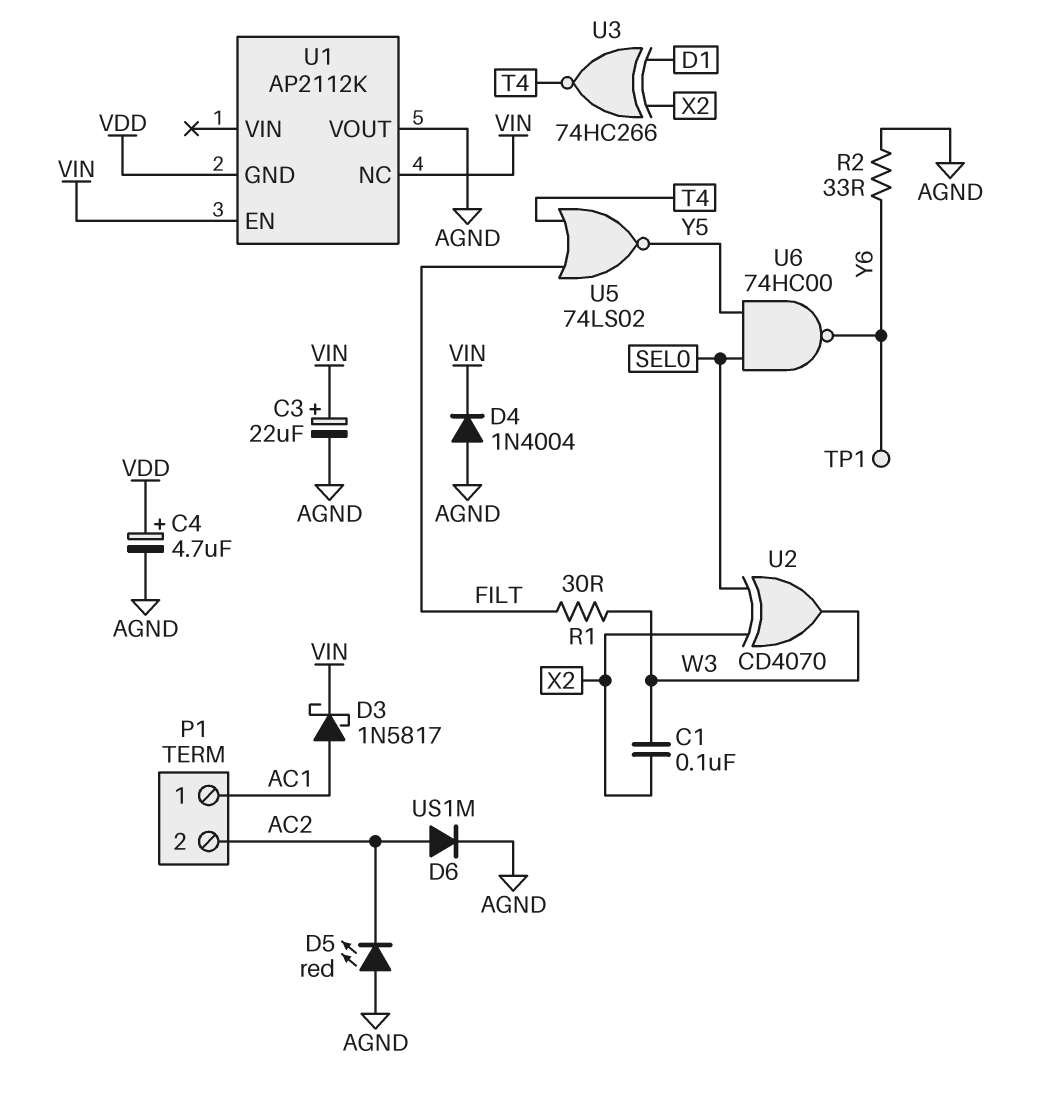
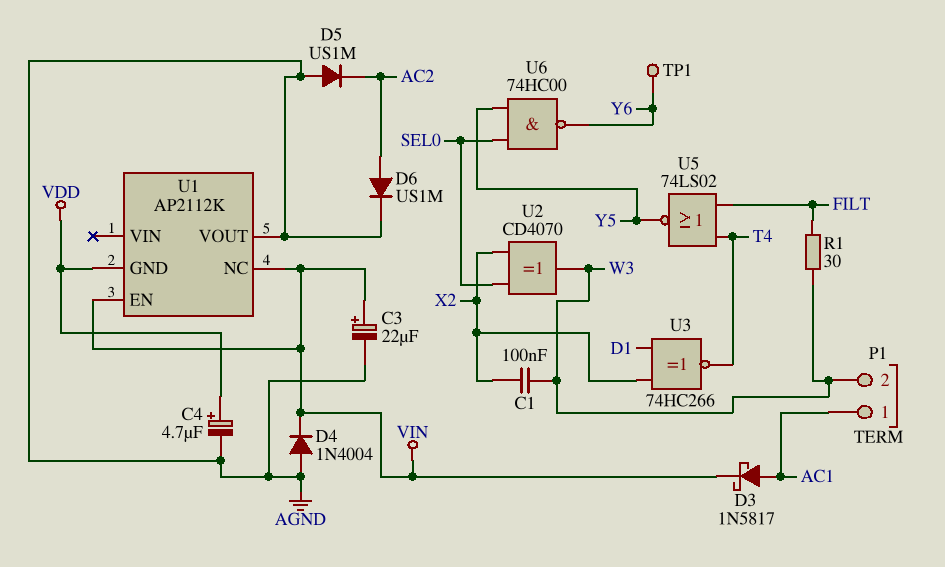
D5: LED red (A AGND, K AC2) -> diode US1M (A AGND, K AC2)
P1 pin 2: AC2 -> W3
R2: 33 (AGND, Y6) -> none

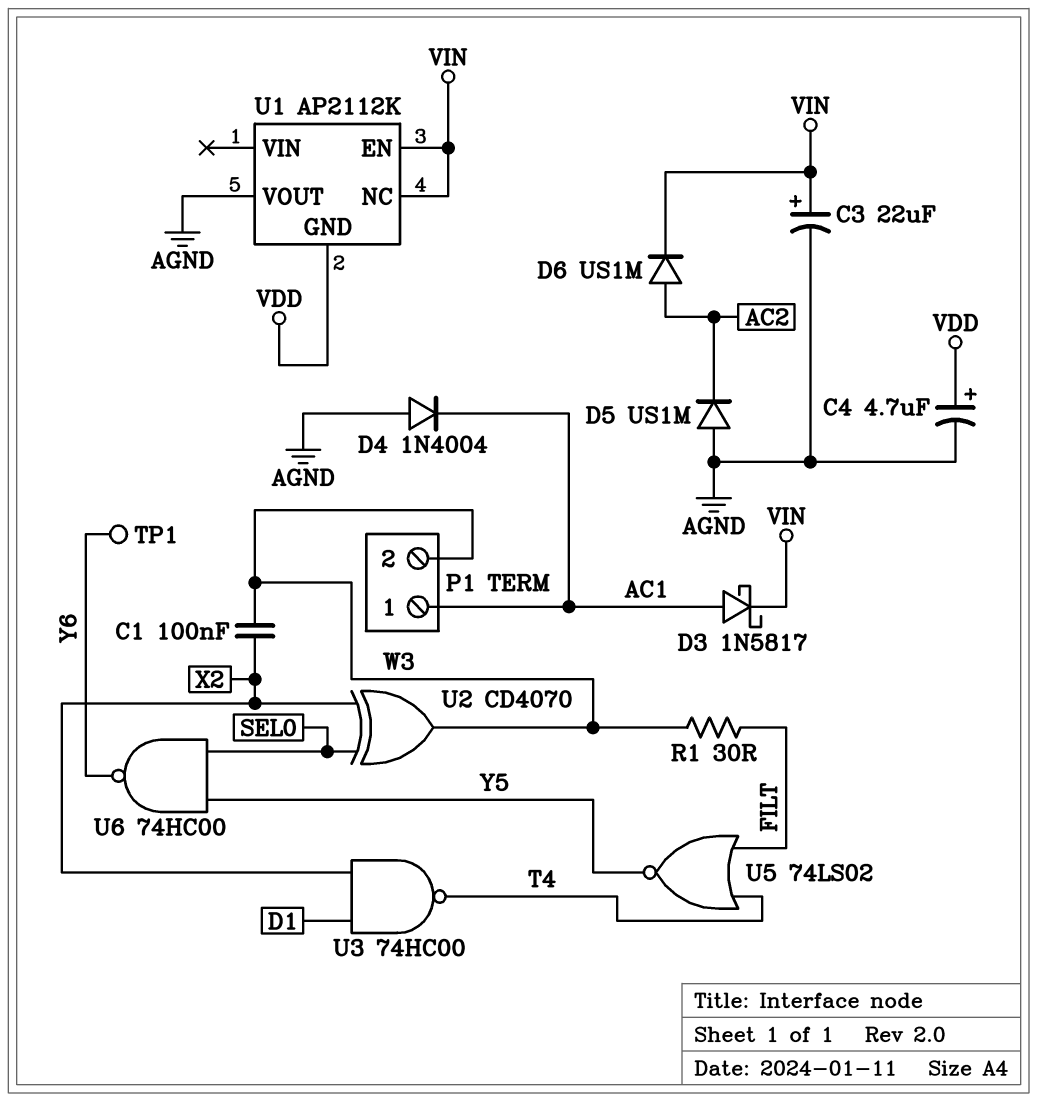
D4: diode 1N4004 (A AGND, K VIN) -> diode 1N4004 (A AGND, K AC1)
D6: diode US1M (A AC2, K AGND) -> diode US1M (A AC2, K VIN)
U3: XNOR 74HC266 (in D1, in X2, out T4) -> NAND 74HC00 (in D1, in X2, out T4)

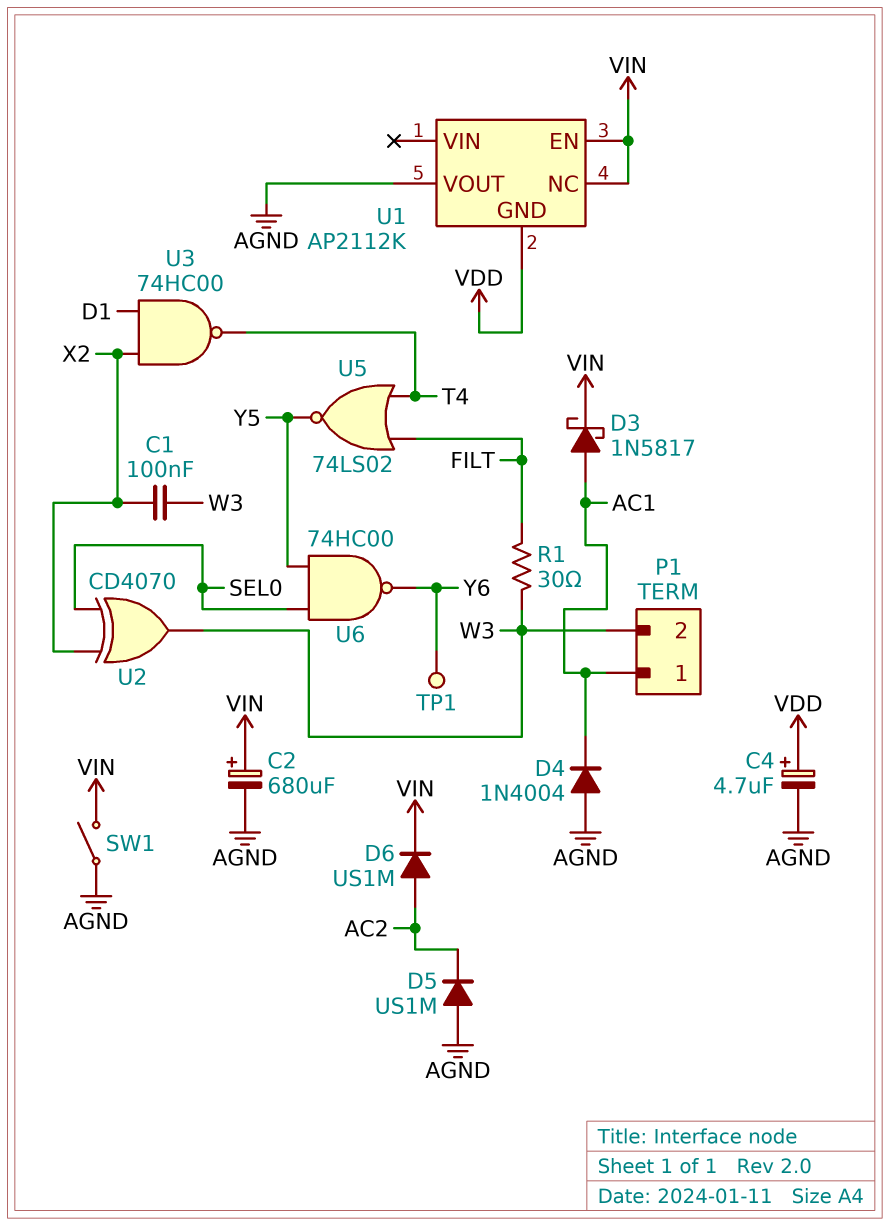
C2: none -> 680uF (plus VIN, minus AGND)
C3: 22uF (plus VIN, minus AGND) -> none
SW1: none -> switch (AGND, VIN)

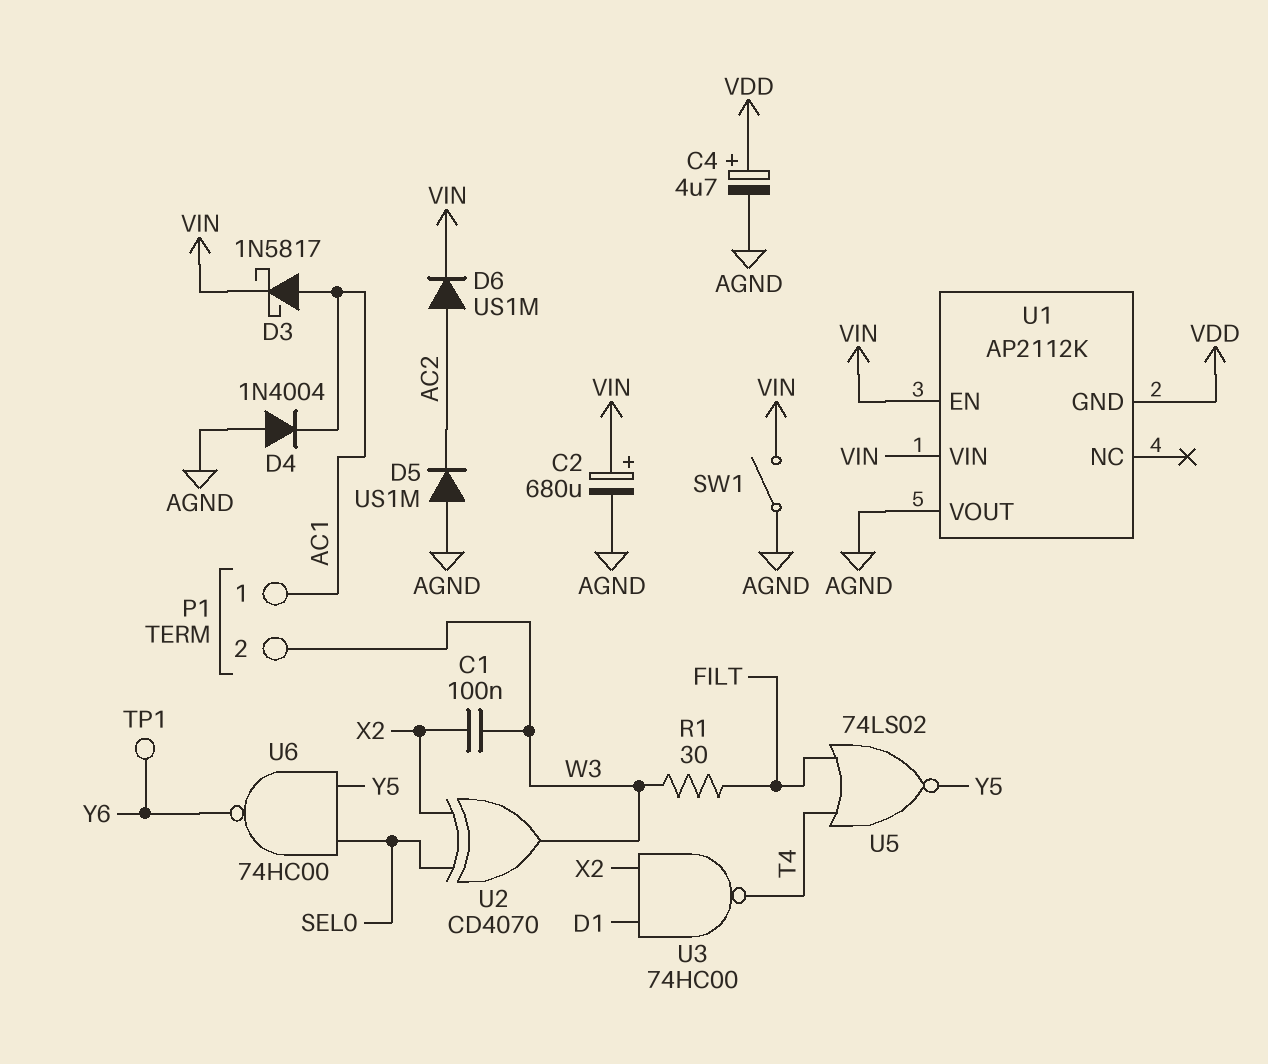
U1 pin NC: VIN -> none
U1 pin VIN: none -> VIN

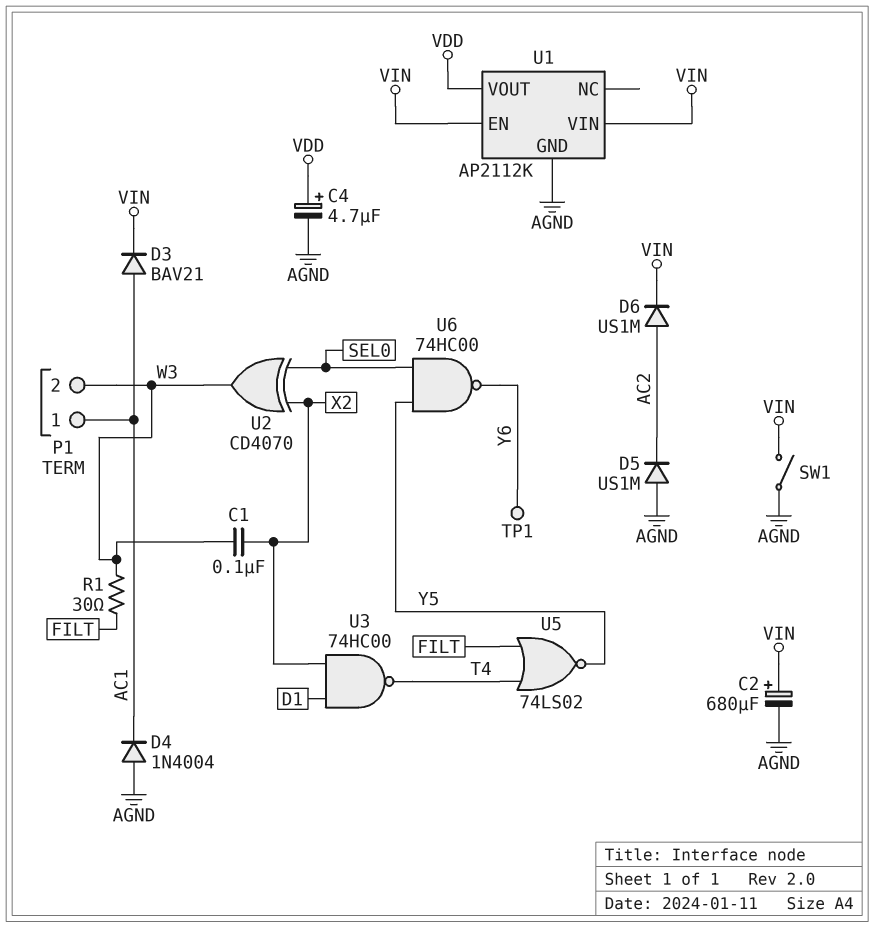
D3: schottky 1N5817 (A AC1, K VIN) -> diode BAV21 (A AC1, K VIN)
U1 pin GND: VDD -> AGND
U1 pin VOUT: AGND -> VDD

